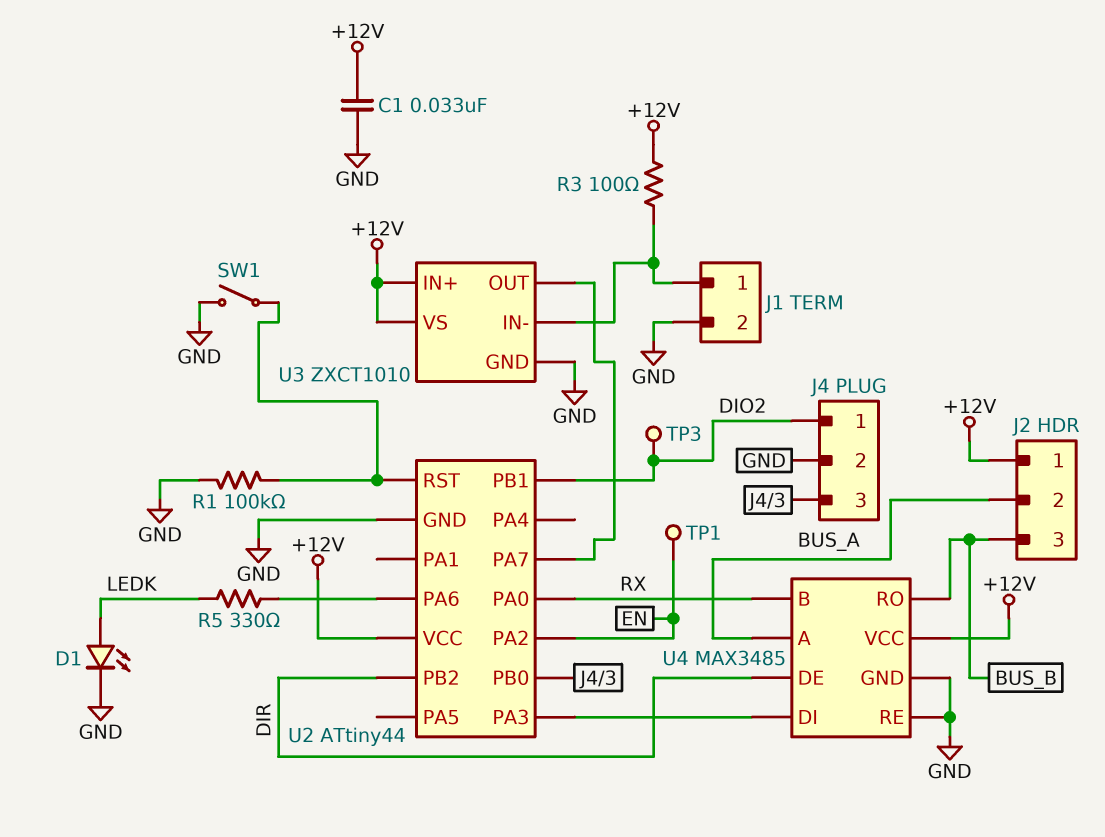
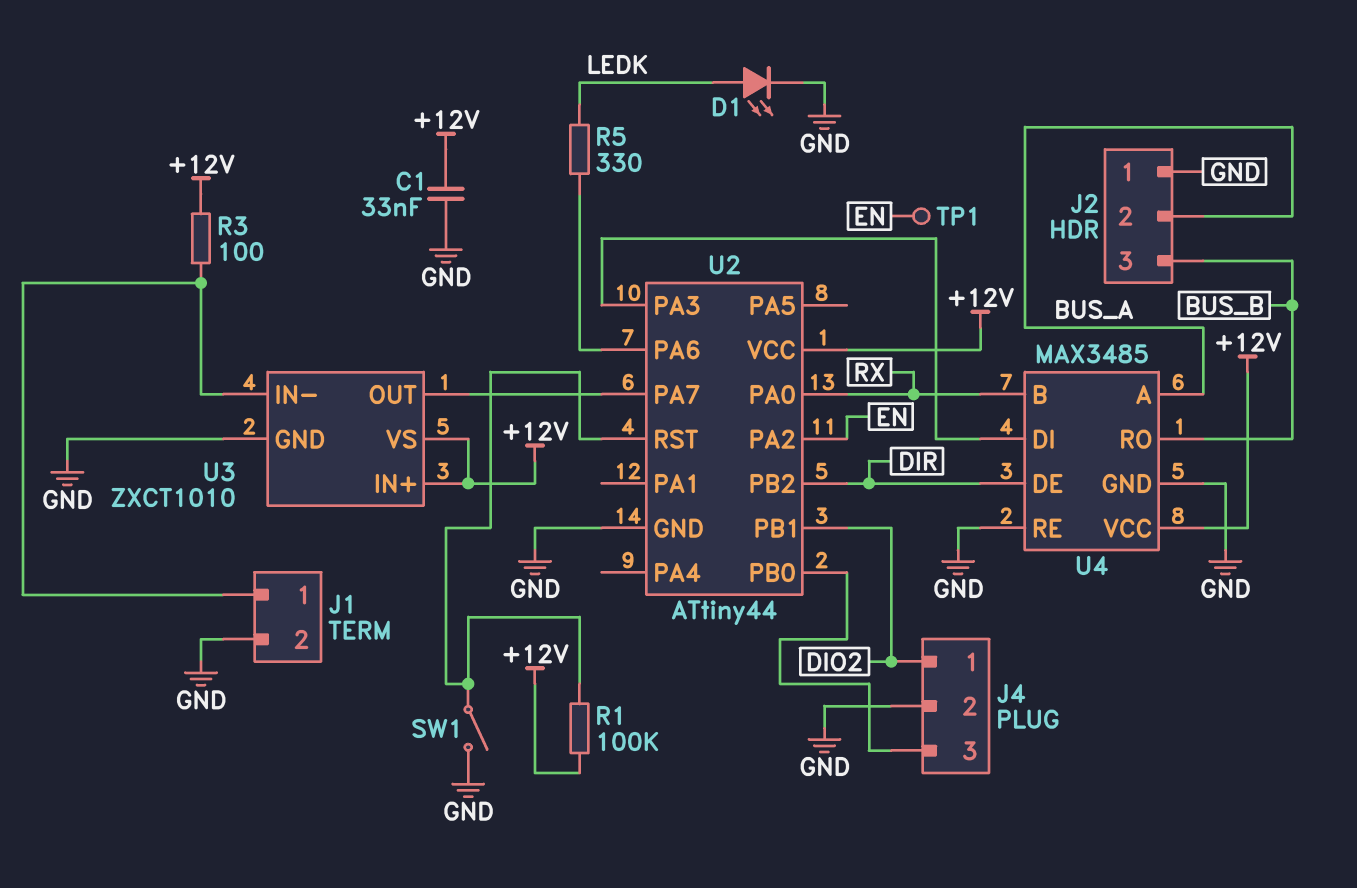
J2 pin 1: +12V -> GND
R1: 100k (GND, U2/RST) -> 100k (+12V, U2/RST)
TP3: test point (DIO2) -> none

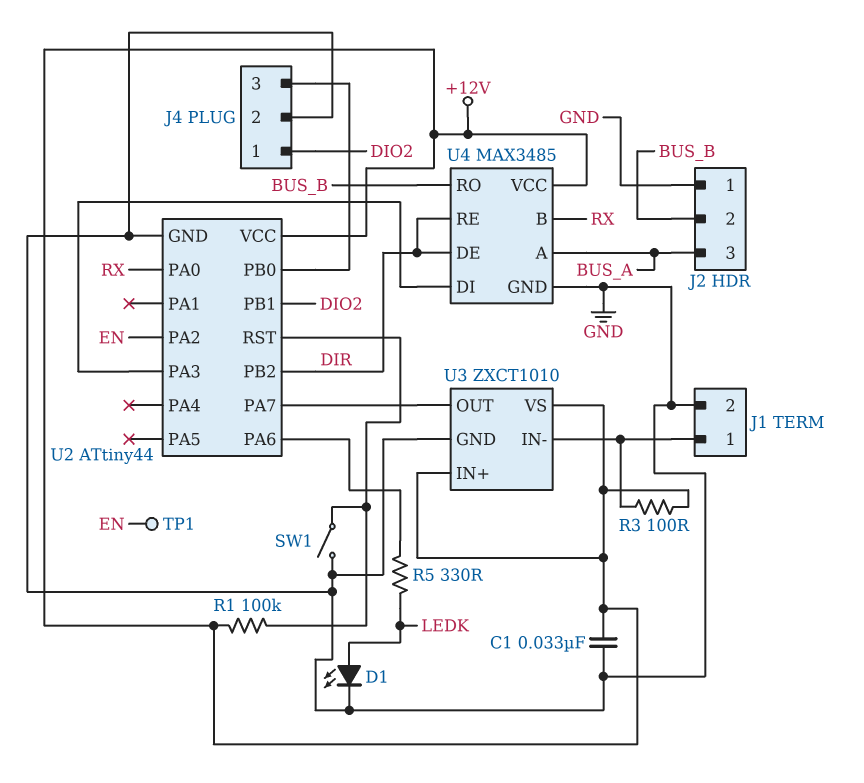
J2 pin 2: BUS_A -> BUS_B
J2 pin 3: BUS_B -> BUS_A
U4 pin RE: GND -> DIR

